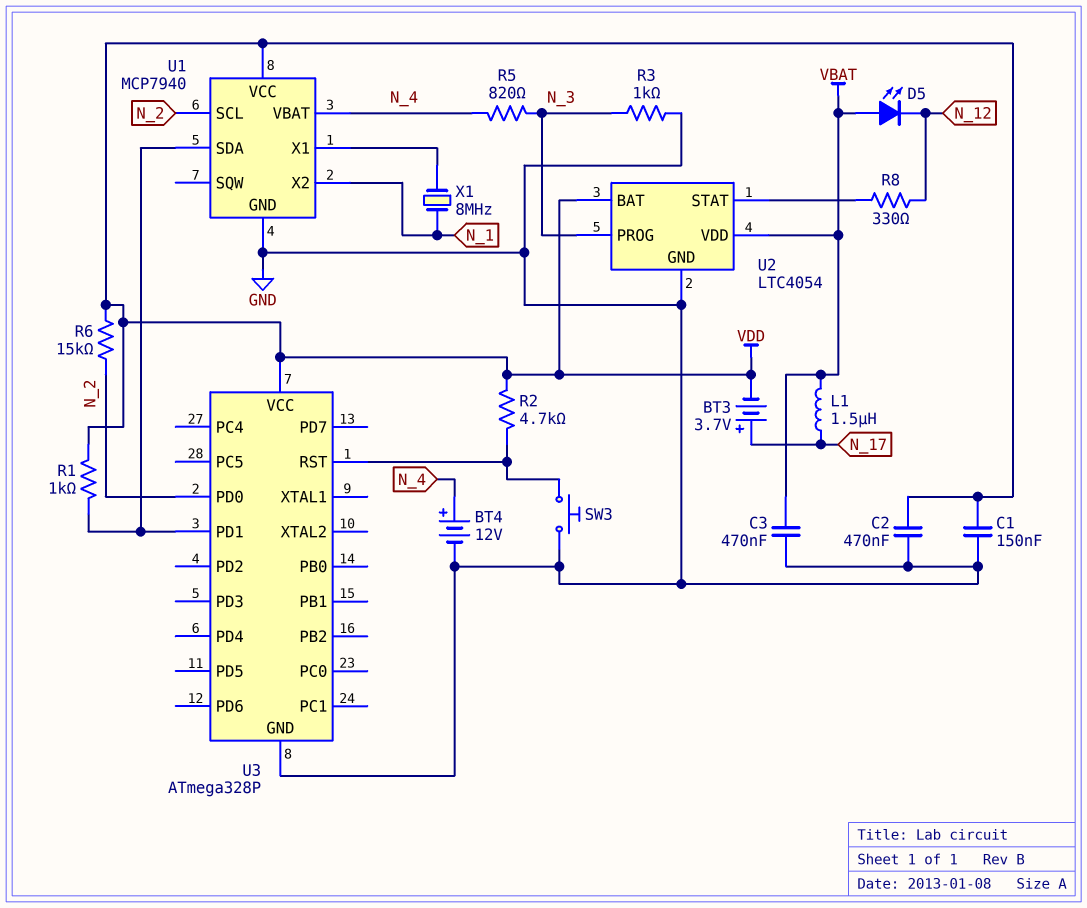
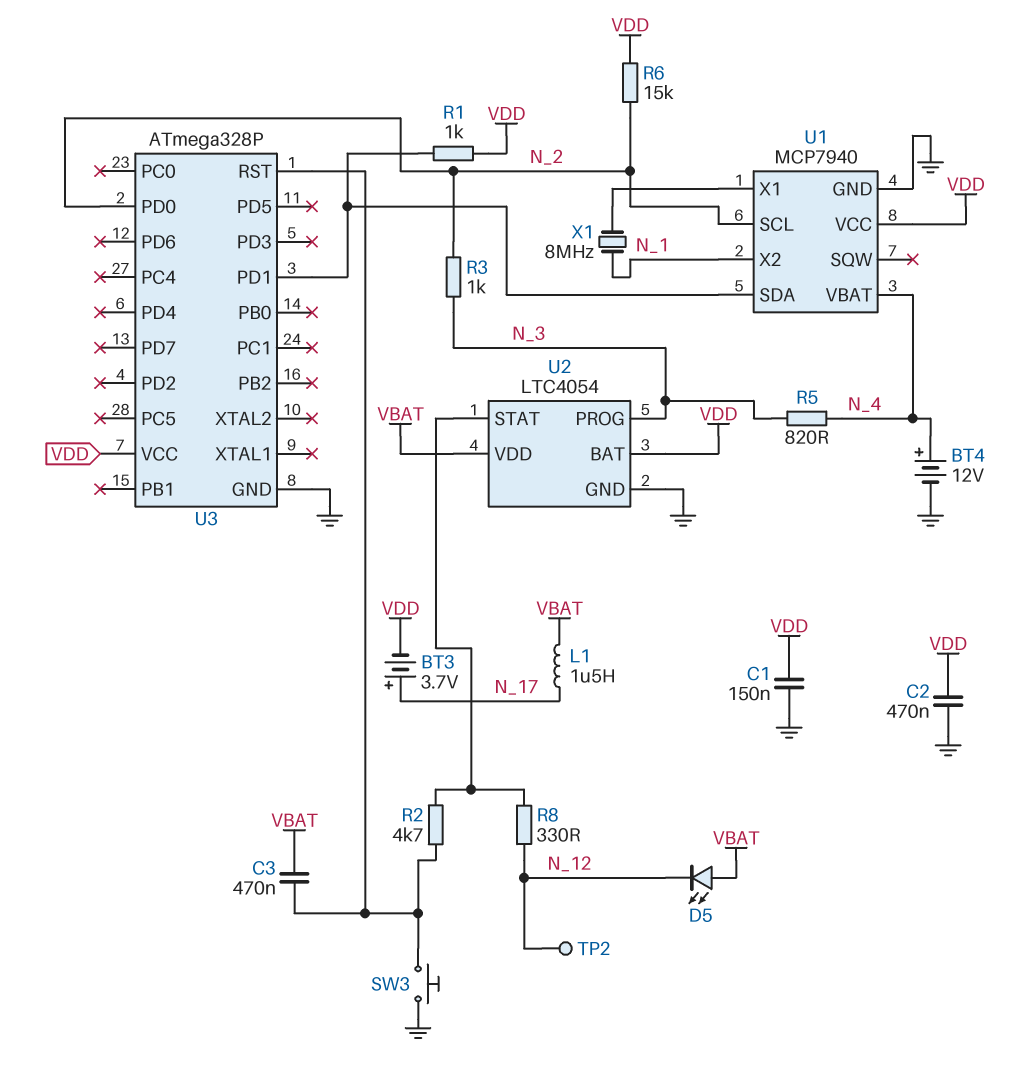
C3: 470nF (GND, VBAT) -> 470nF (U3/RST, VBAT)
R2: 4.7k (U3/RST, VDD) -> 4.7k (U2/STAT, U3/RST)
R3: 1k (GND, N_3) -> 1k (N_2, N_3)
TP2: none -> test point (N_12)

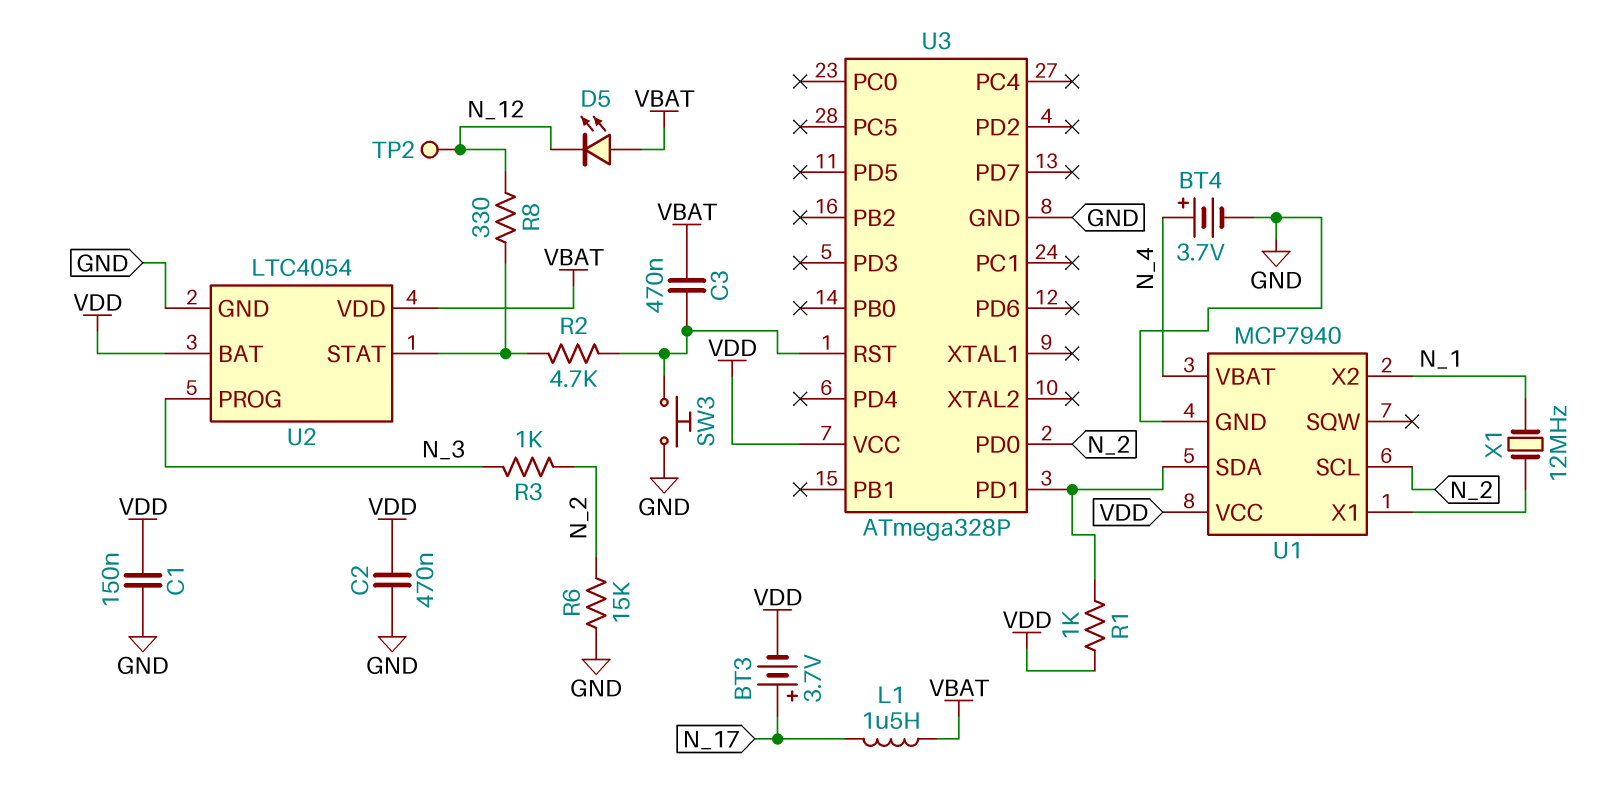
BT4: 12V (plus N_4, minus GND) -> 3.7V (plus N_4, minus GND)
R5: 820 (N_3, N_4) -> none
R6: 15k (N_2, VDD) -> 15k (GND, N_2)
X1: 8MHz (N_1, U1/X1) -> 12MHz (N_1, U1/X1)

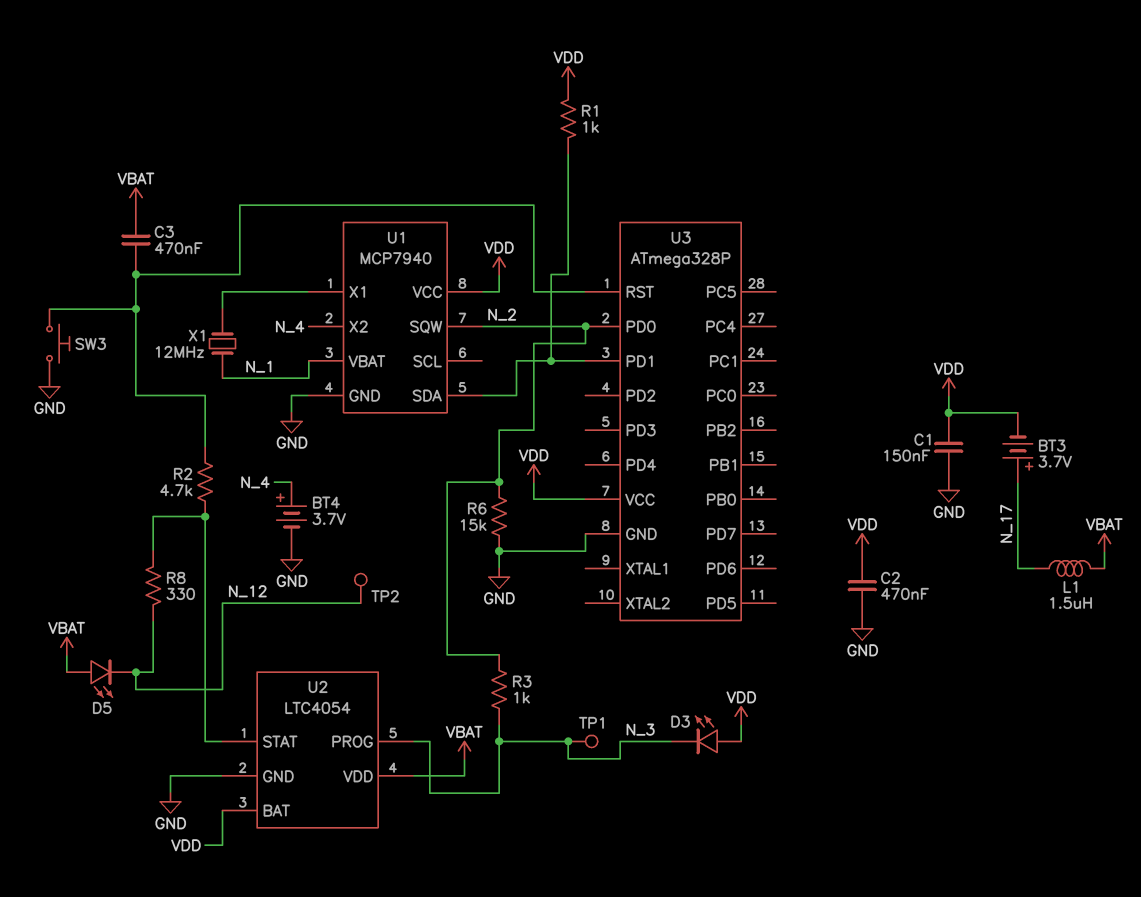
D3: none -> LED (A VDD, K N_3)
TP1: none -> test point (N_3)
U1 pin SCL: N_2 -> none
U1 pin SQW: none -> N_2
U1 pin VBAT: N_4 -> N_1
U1 pin X2: N_1 -> N_4

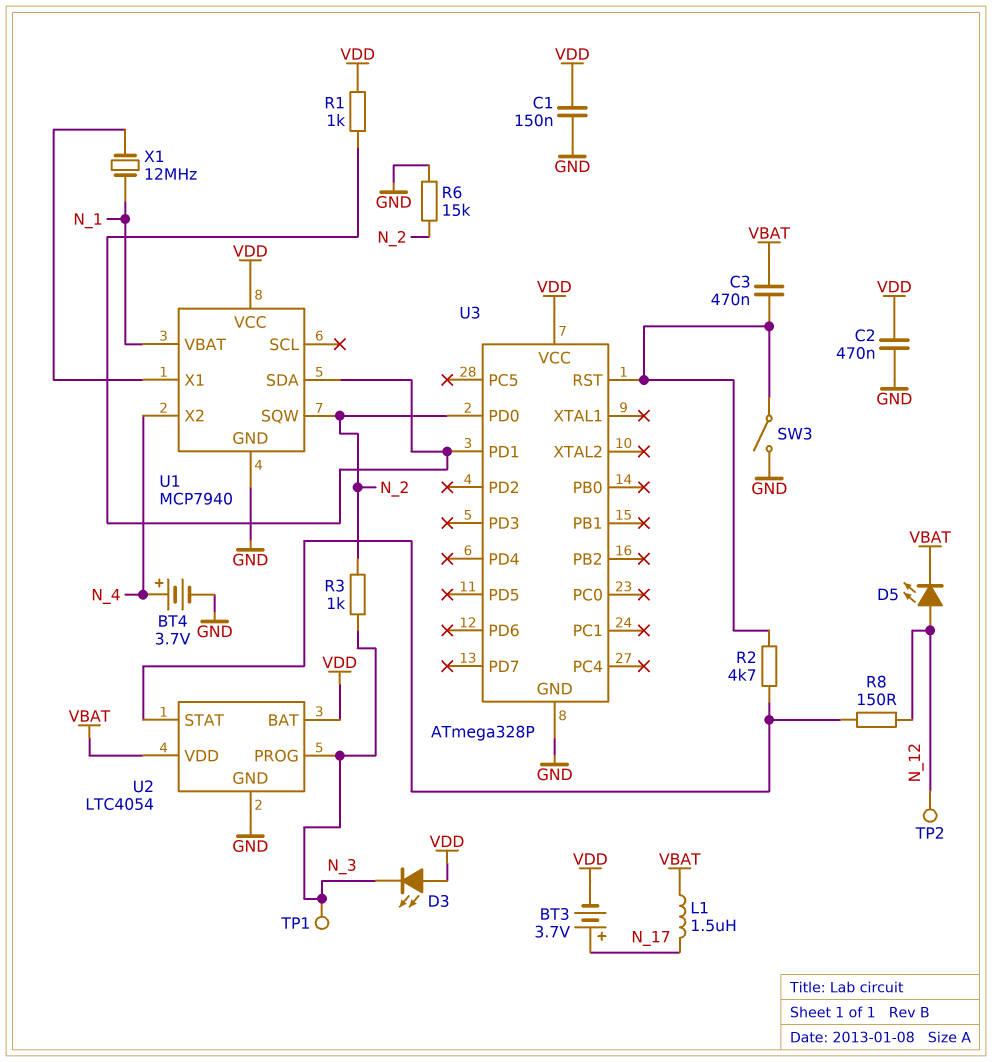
D5: LED (A VBAT, K N_12) -> LED (A N_12, K VBAT)
R8: 330 (N_12, U2/STAT) -> 150 (N_12, U2/STAT)
SW3: button (GND, U3/RST) -> switch (GND, U3/RST)

